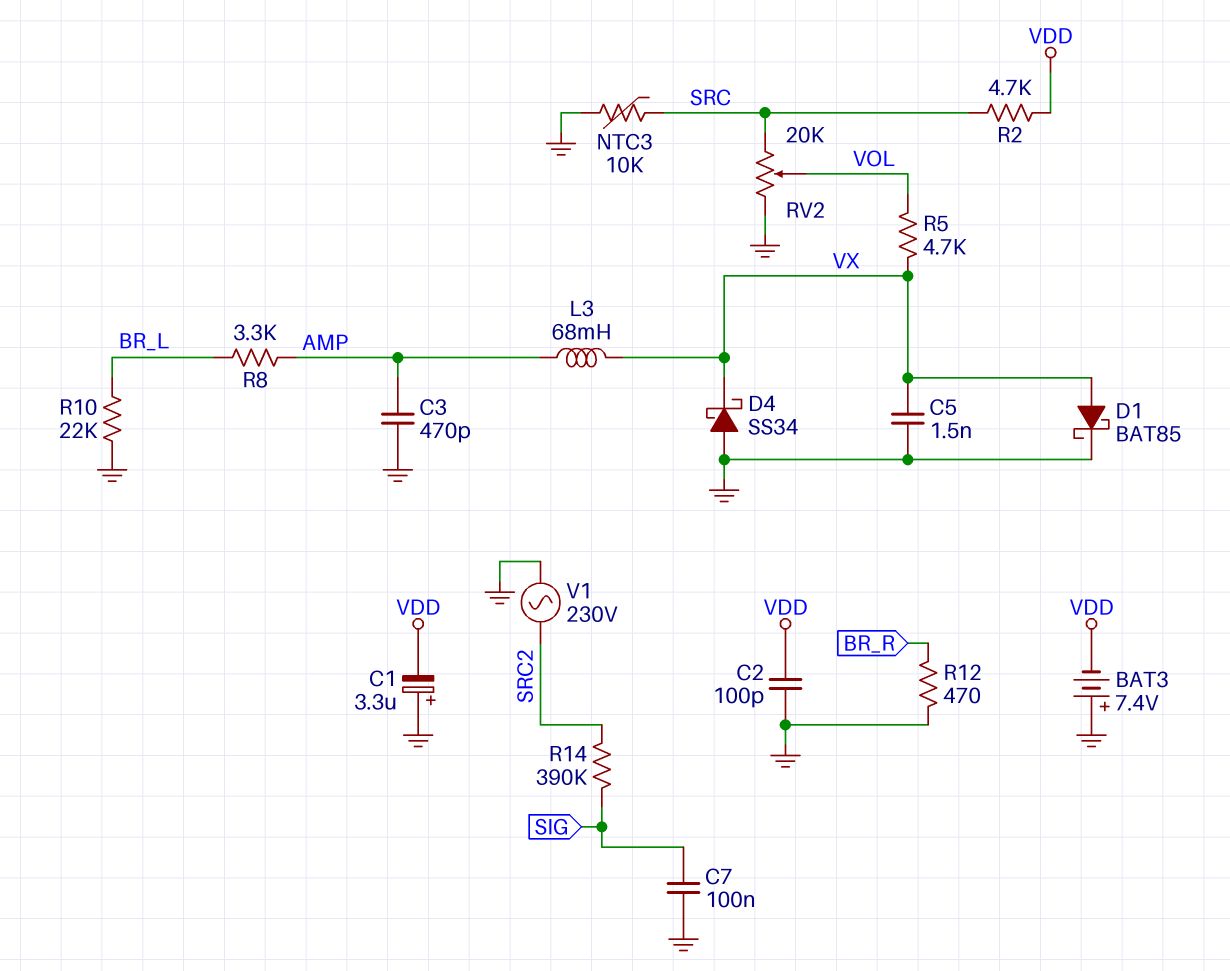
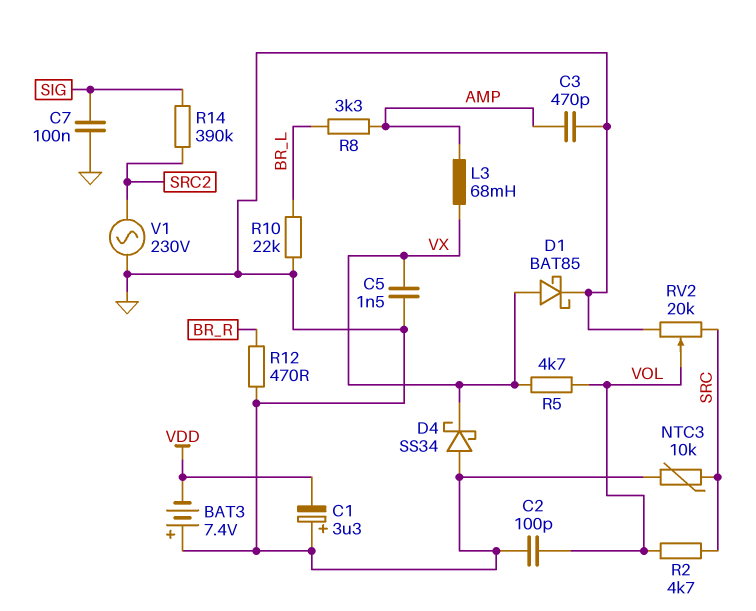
C2: 100pF (GND, VDD) -> 100pF (GND, VOL)
R2: 4.7k (SRC, VDD) -> 4.7k (SRC, VOL)

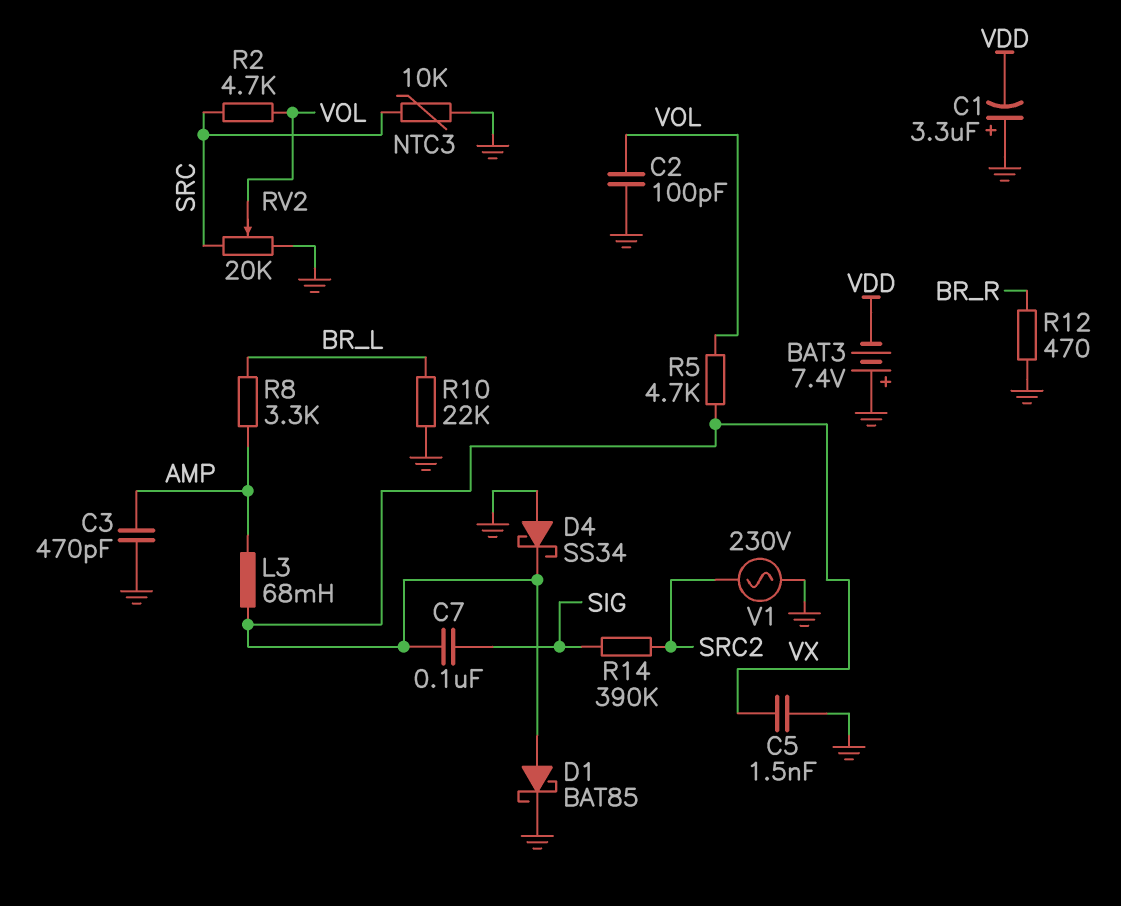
C7: 100nF (GND, SIG) -> 100nF (SIG, VX)

